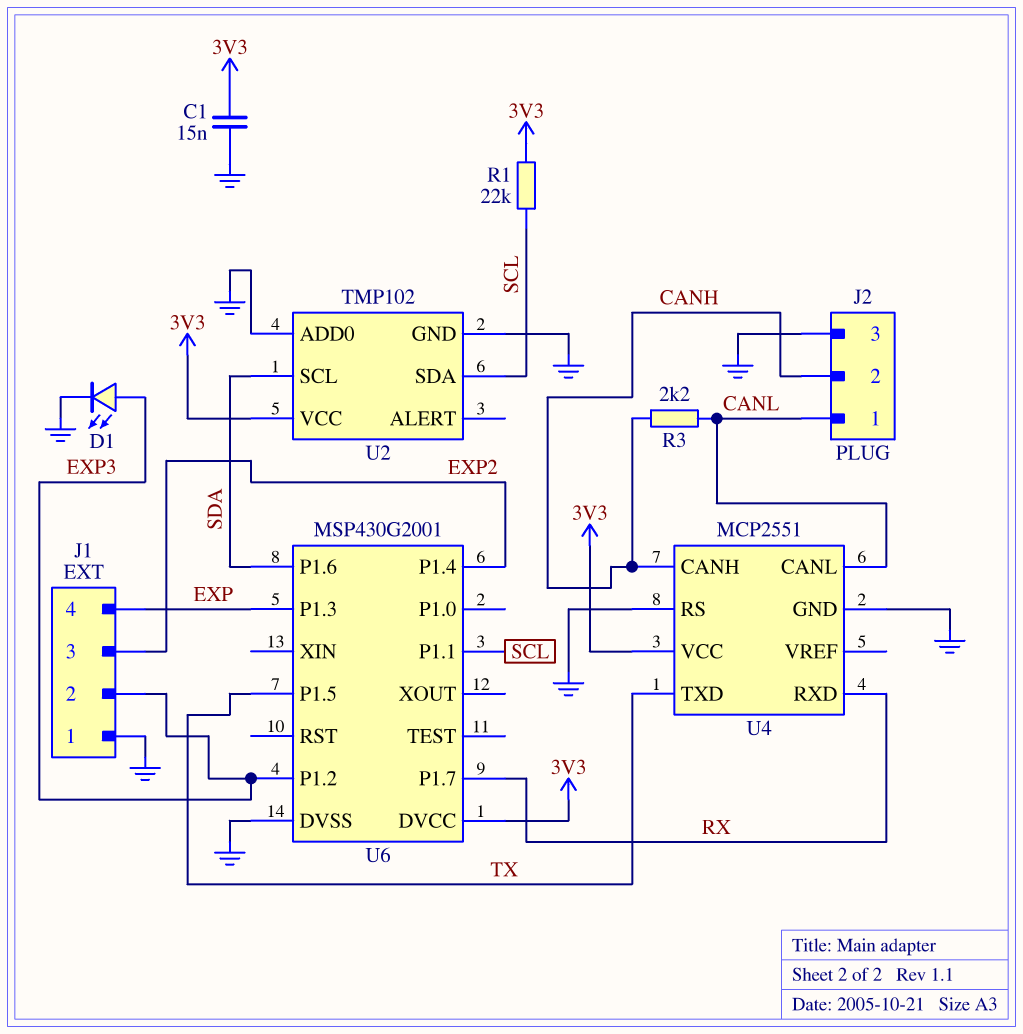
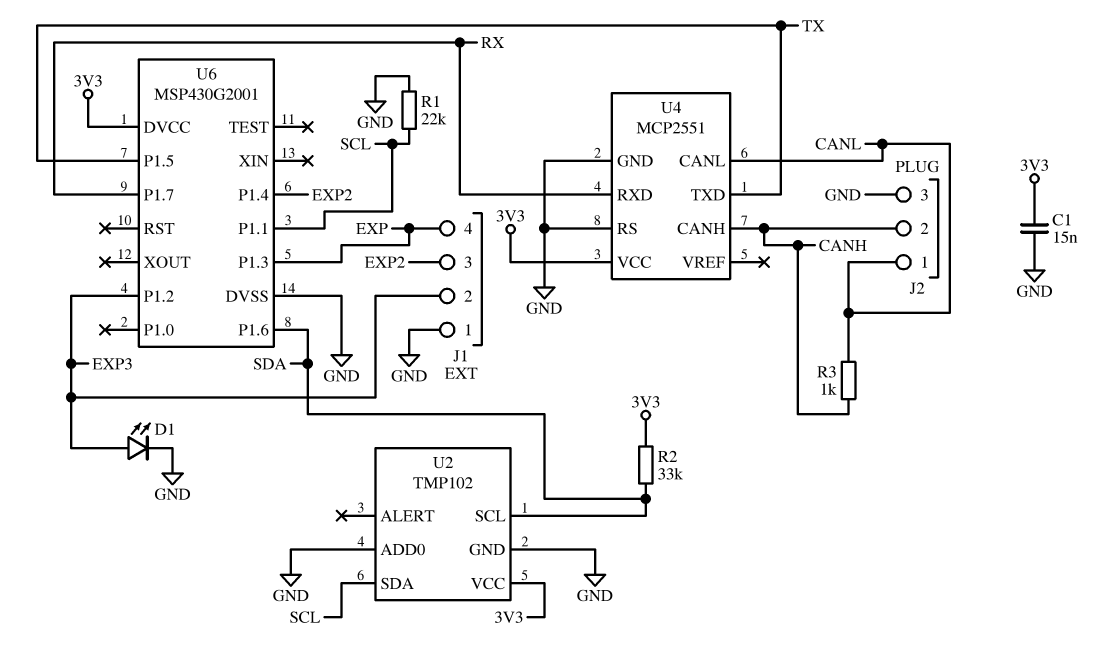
R1: 22k (3V3, SCL) -> 22k (GND, SCL)
R2: none -> 33k (3V3, SDA)
R3: 2.2k (CANH, CANL) -> 1k (CANH, CANL)

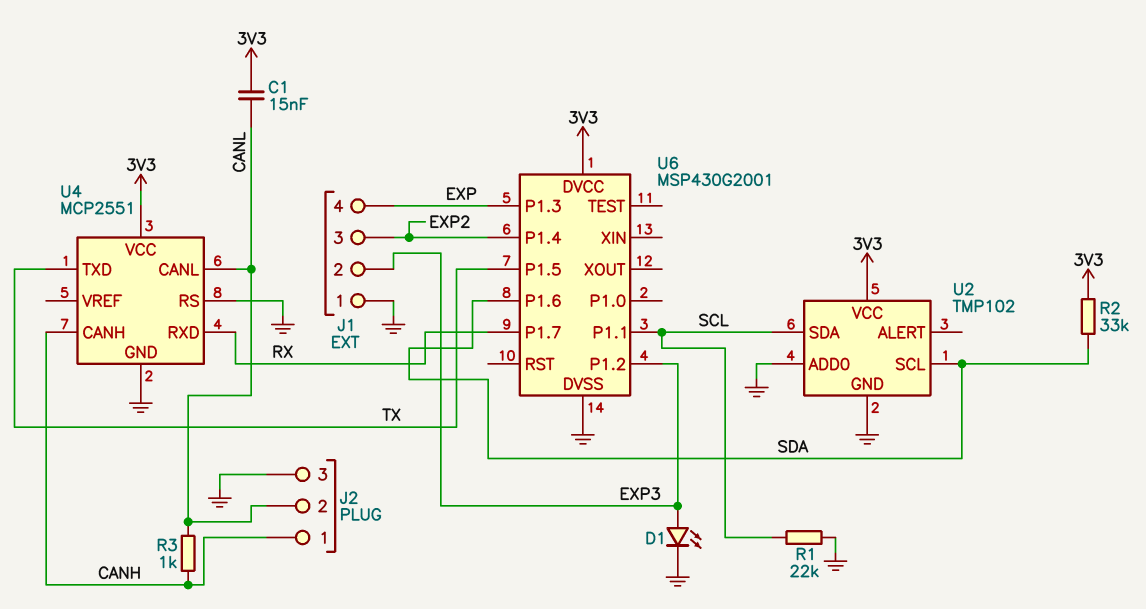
C1: 15nF (3V3, GND) -> 15nF (3V3, CANL)
J2 pin 1: CANL -> CANH
J2 pin 2: CANH -> CANL

